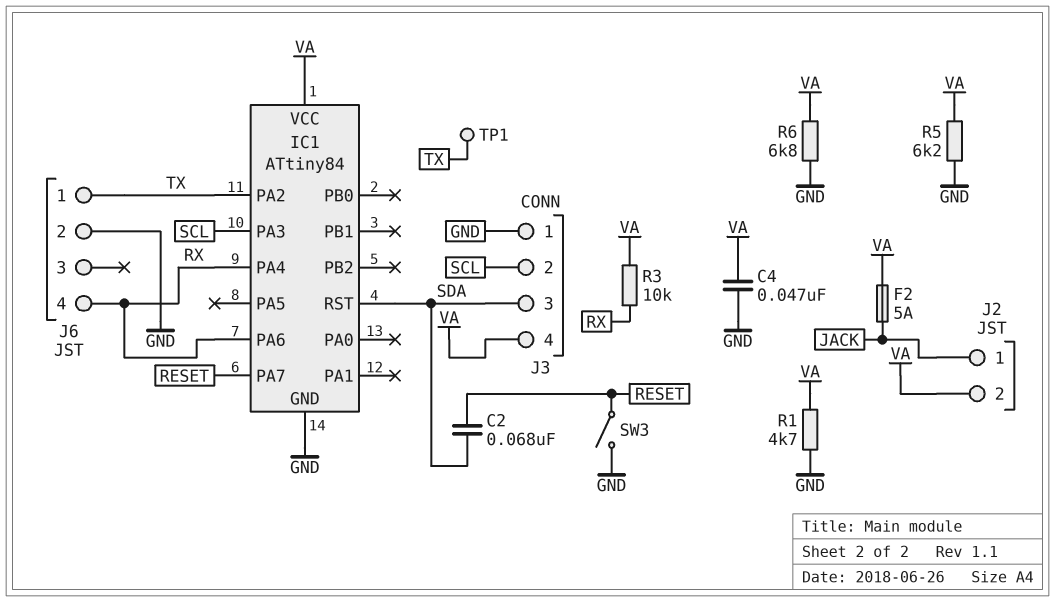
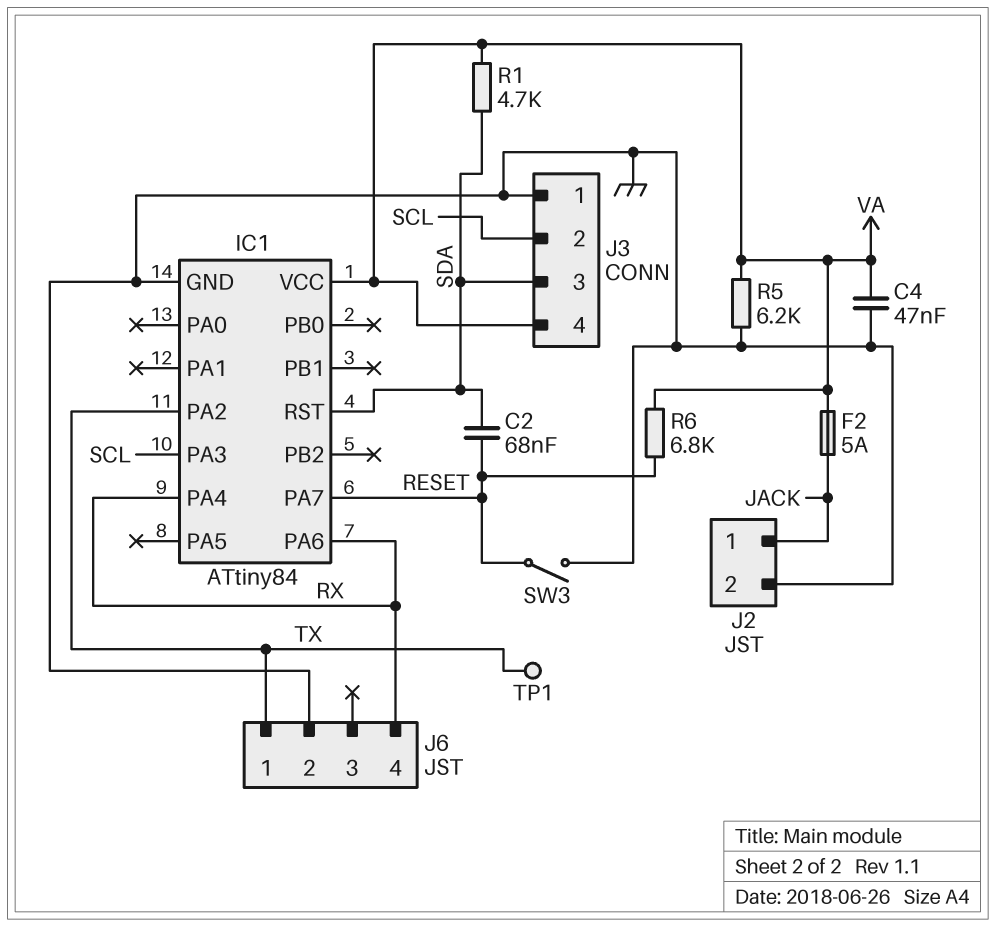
J2 pin 2: VA -> GND
R1: 4.7k (GND, VA) -> 4.7k (SDA, VA)
R3: 10k (RX, VA) -> none
R6: 6.8k (GND, VA) -> 6.8k (RESET, VA)

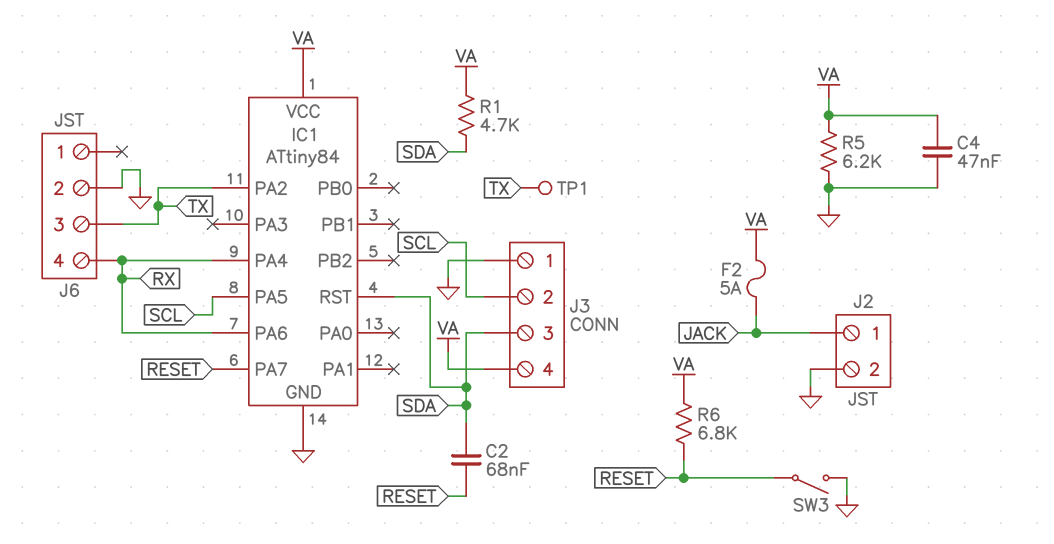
IC1 pin PA3: SCL -> none
IC1 pin PA5: none -> SCL
J6 pin 1: TX -> none
J6 pin 3: none -> TX

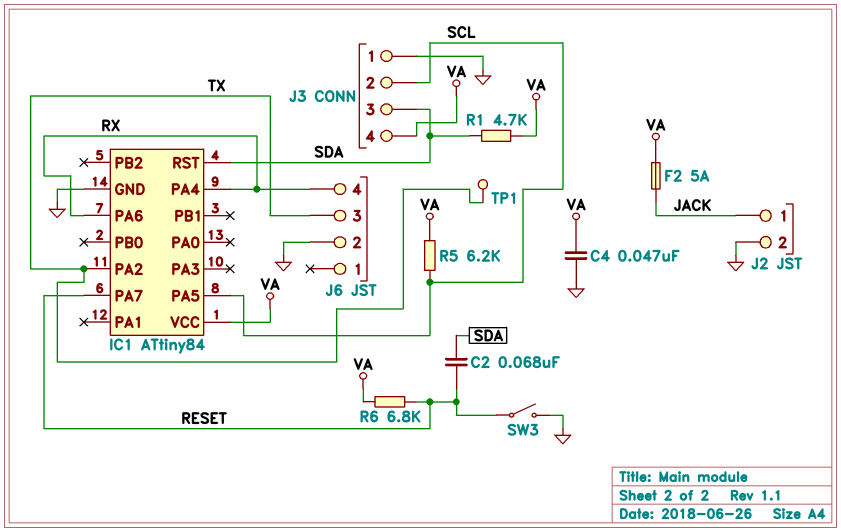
R5: 6.2k (GND, VA) -> 6.2k (SCL, VA)

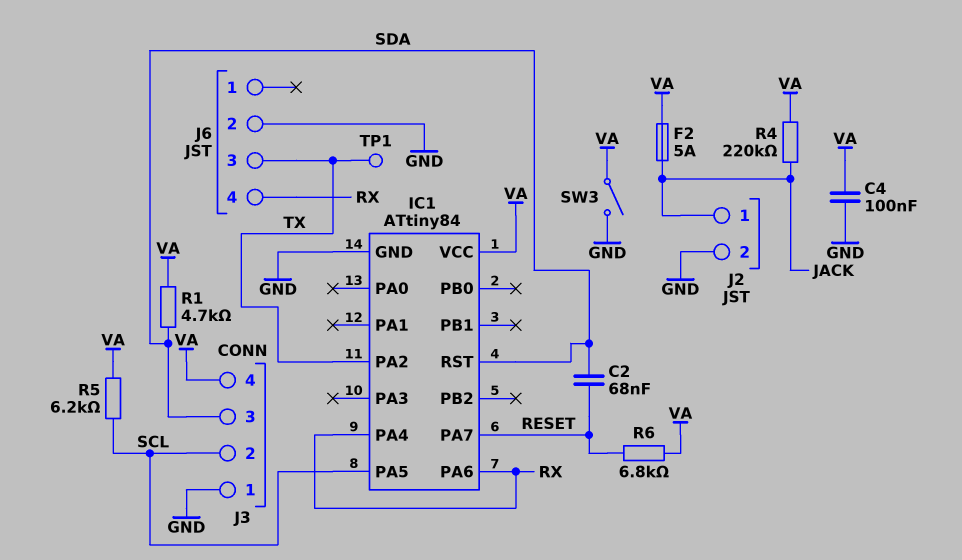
C4: 47nF (GND, VA) -> 100nF (GND, VA)
R4: none -> 220k (JACK, VA)
SW3: switch (GND, RESET) -> switch (GND, VA)

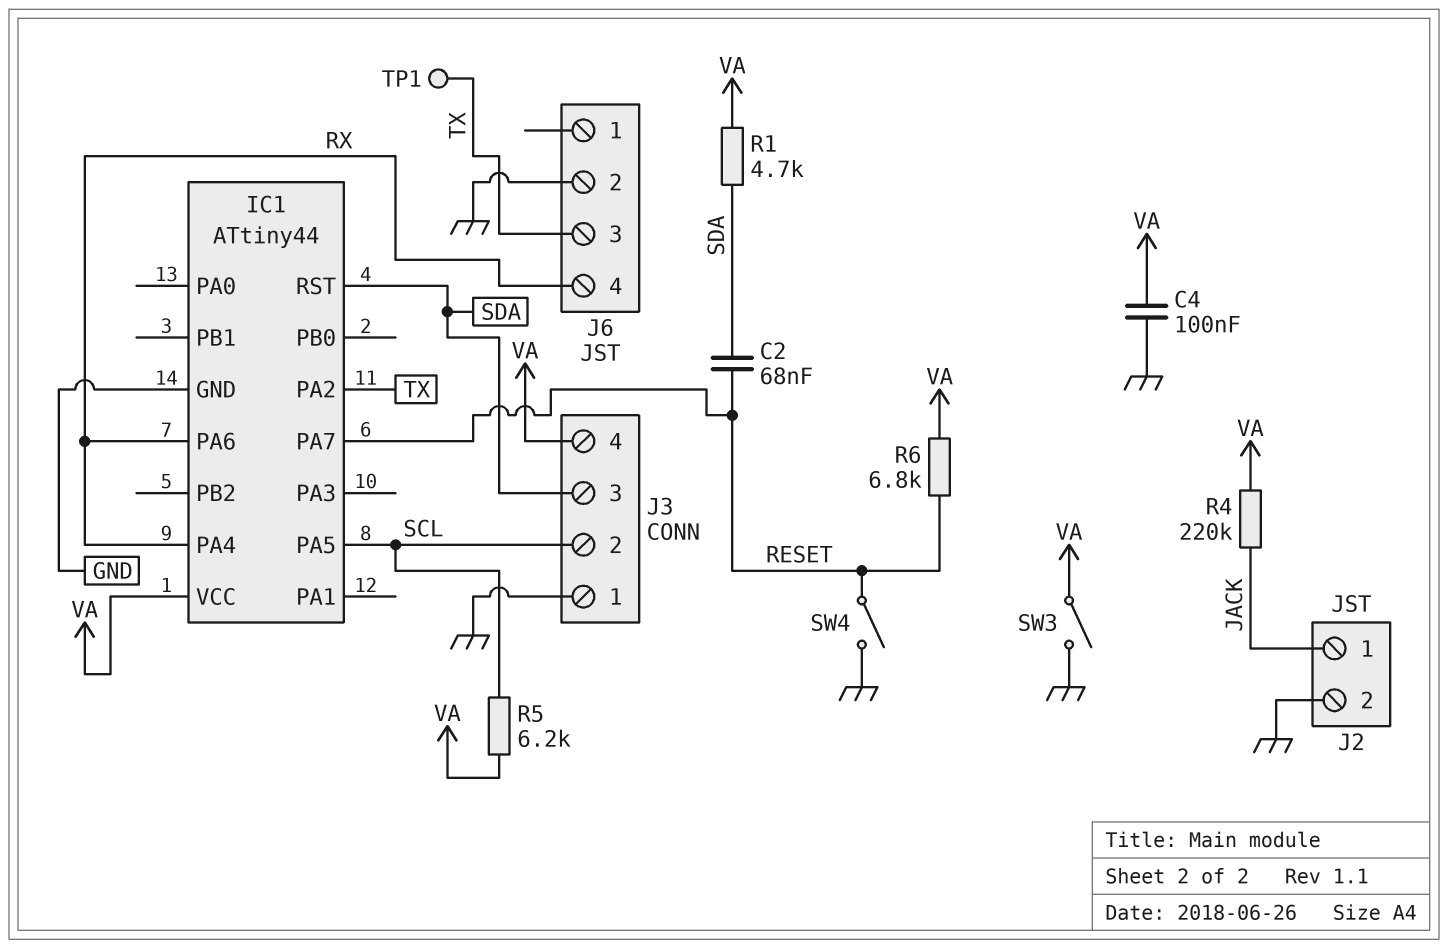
F2: 5A (JACK, VA) -> none
IC1: ATtiny84 -> ATtiny44
SW4: none -> switch (GND, RESET)

